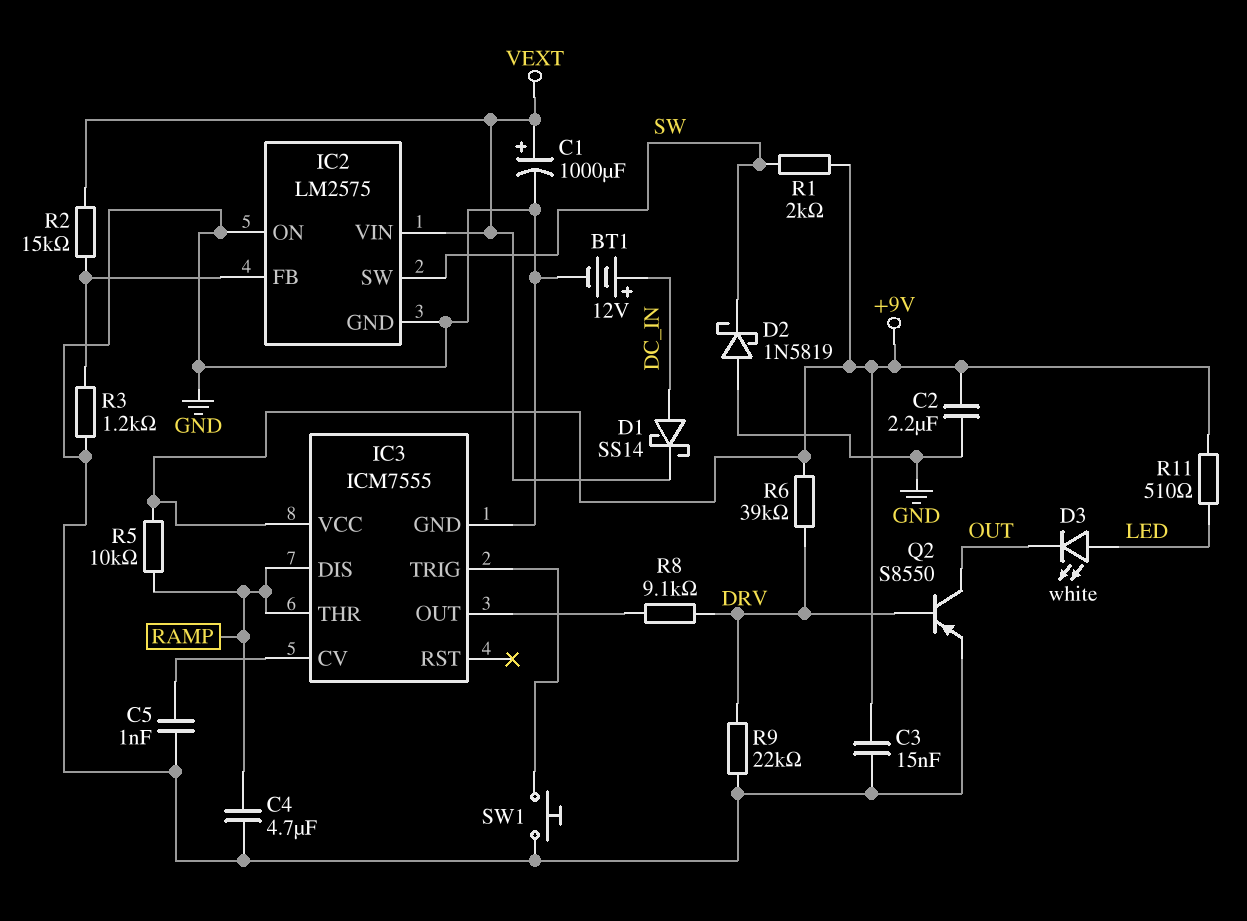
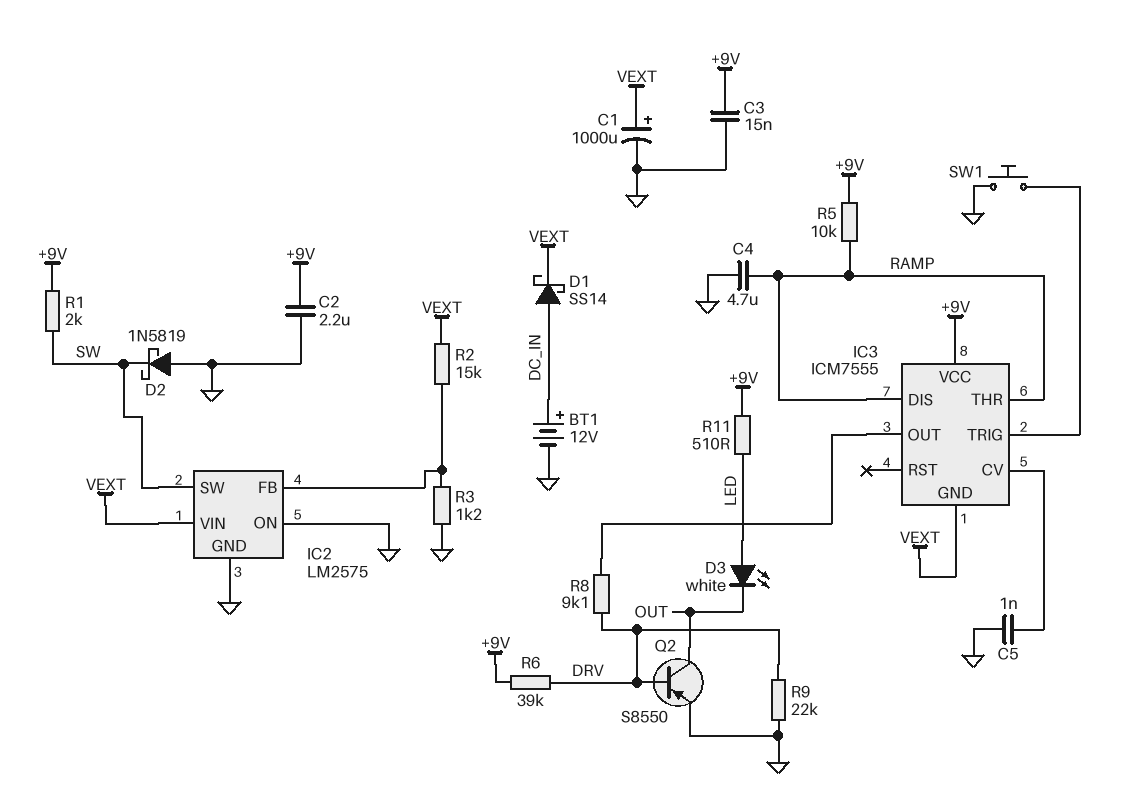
IC3 pin GND: GND -> VEXT

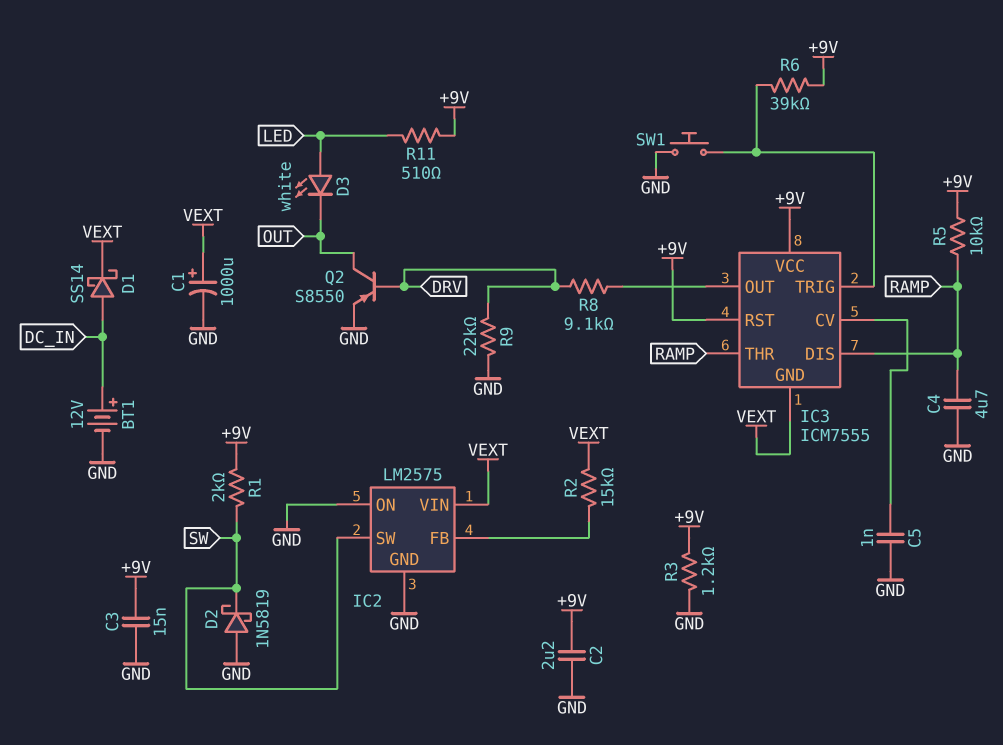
IC3 pin RST: none -> +9V
R3: 1.2k (GND, IC2/FB) -> 1.2k (+9V, GND)
R6: 39k (+9V, DRV) -> 39k (+9V, IC3/TRIG)

